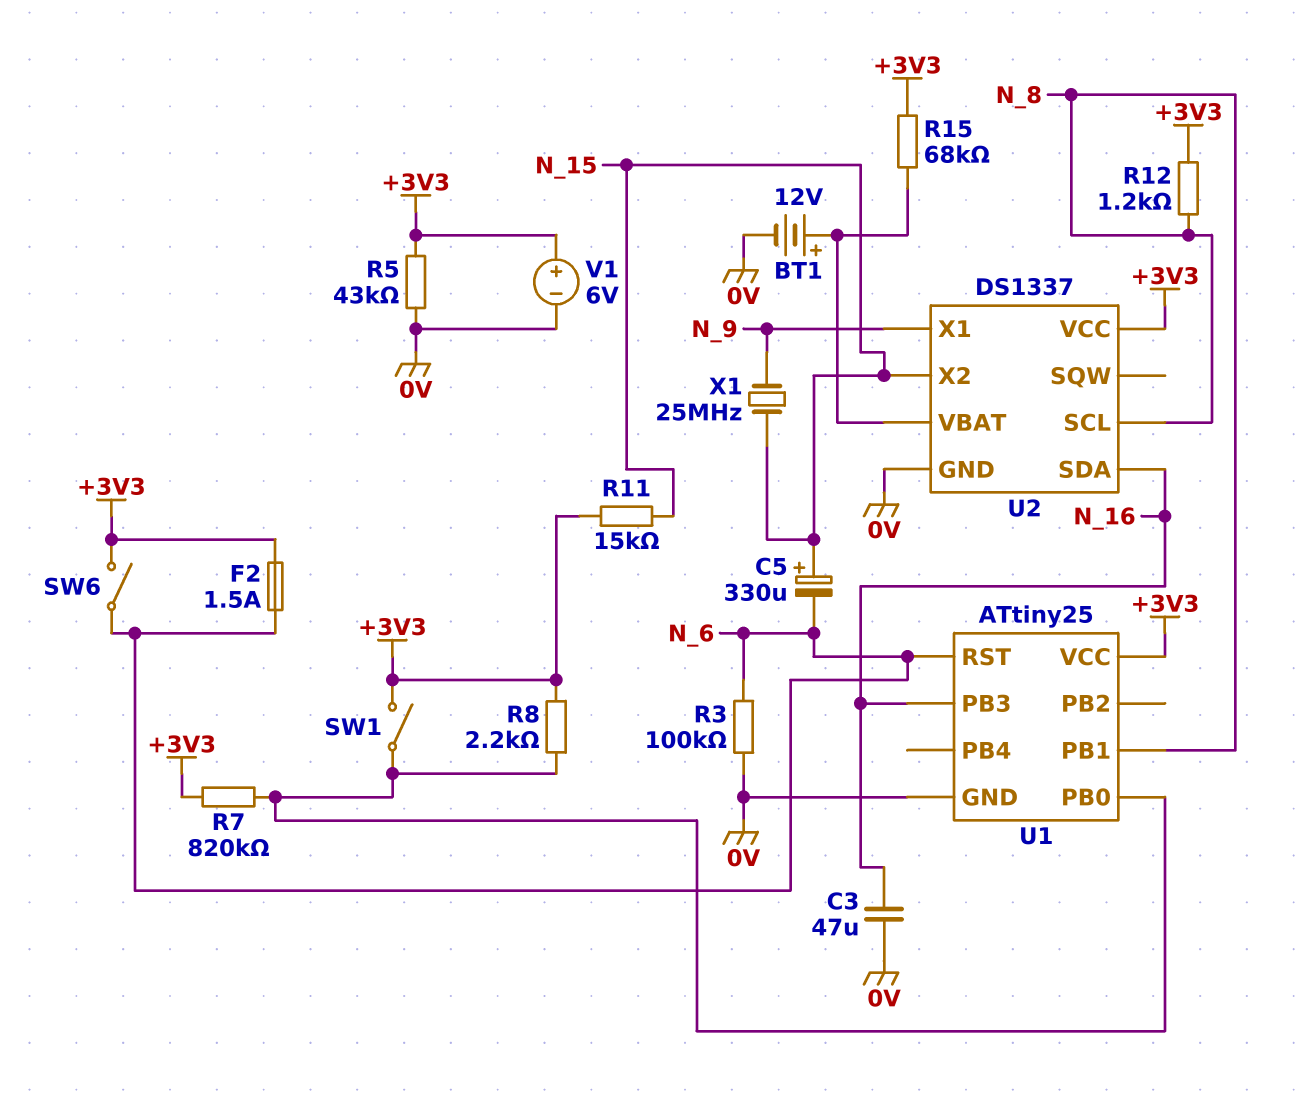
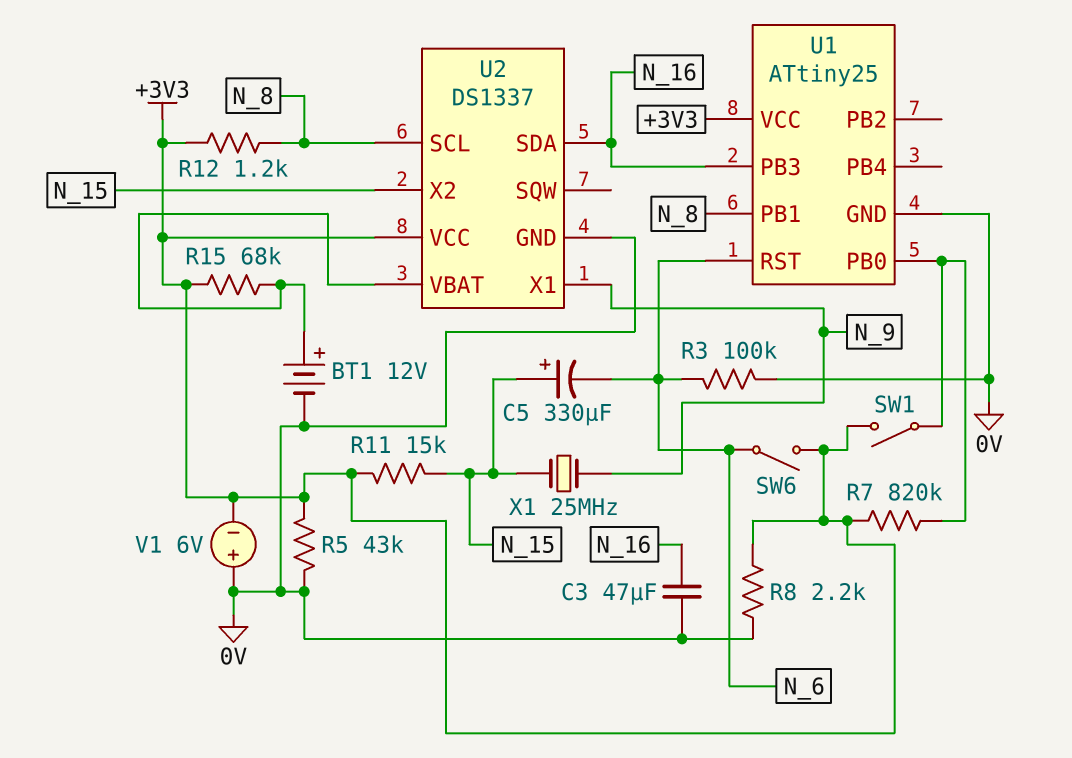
F2: 1.5A (+3V3, N_6) -> none
R8: 2.2k (+3V3, U1/PB0) -> 2.2k (+3V3, 0V)
V1: 6V (plus +3V3, minus 0V) -> 6V (plus 0V, minus +3V3)

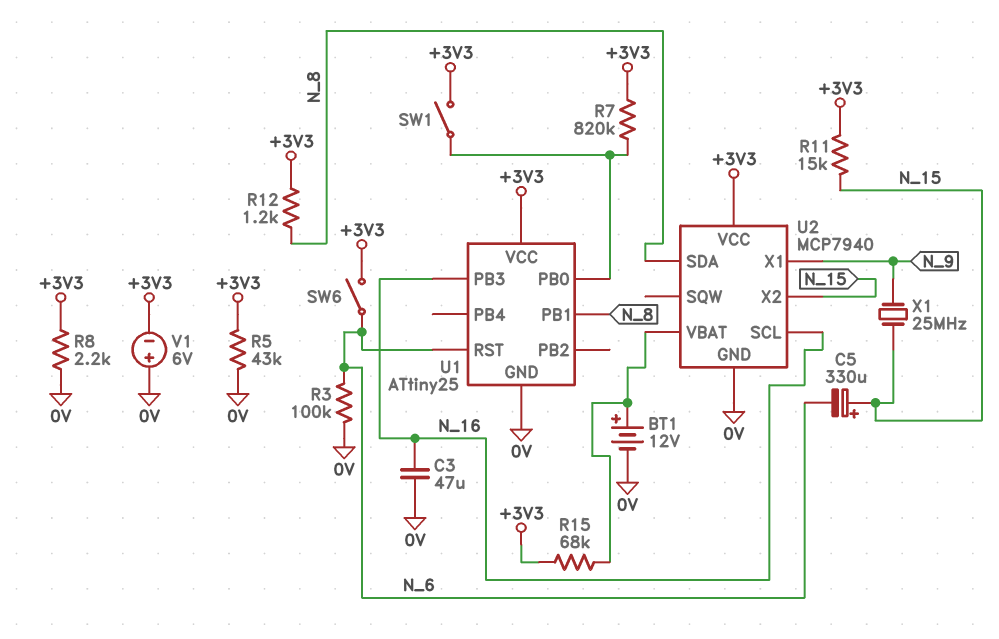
U2: DS1337 -> MCP7940
U2 pin SCL: N_8 -> N_16
U2 pin SDA: N_16 -> N_8

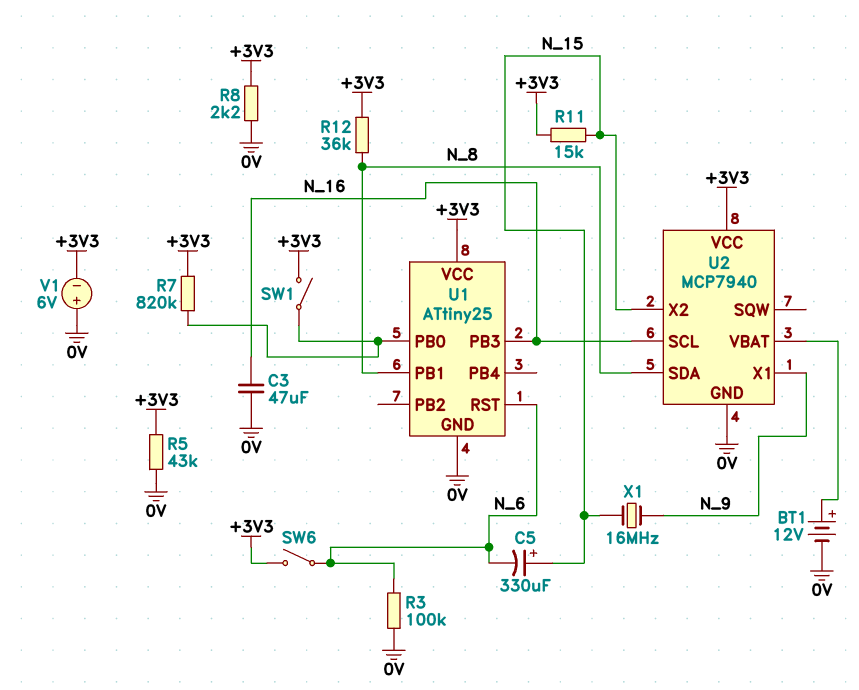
R12: 1.2k (+3V3, N_8) -> 36k (+3V3, N_8)
R15: 68k (+3V3, U2/VBAT) -> none
X1: 25MHz (N_9, N_15) -> 16MHz (N_9, N_15)

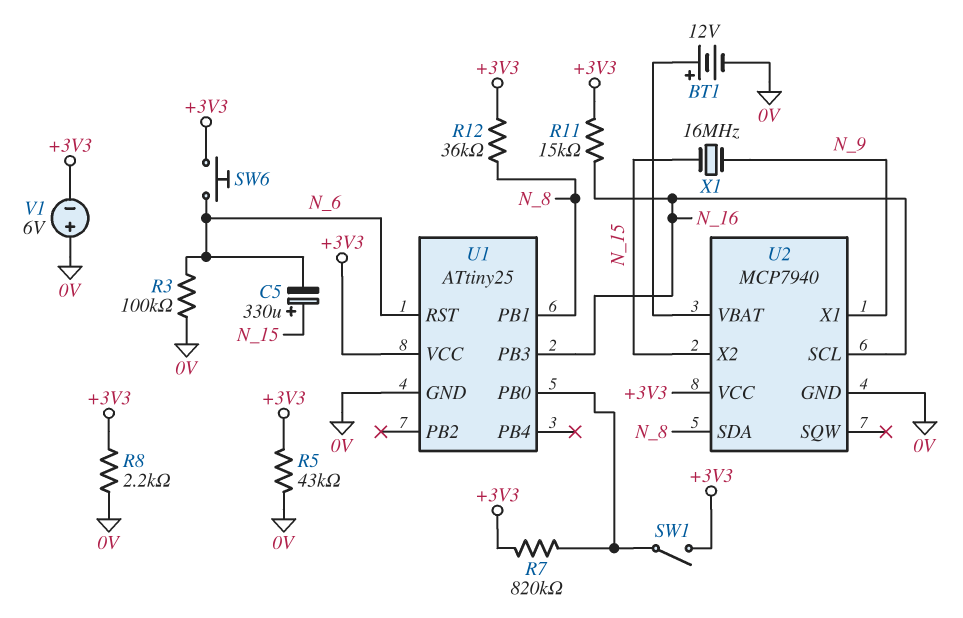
C3: 47uF (0V, N_16) -> none
R11: 15k (+3V3, N_15) -> 15k (+3V3, N_16)
SW6: switch (+3V3, N_6) -> button (+3V3, N_6)

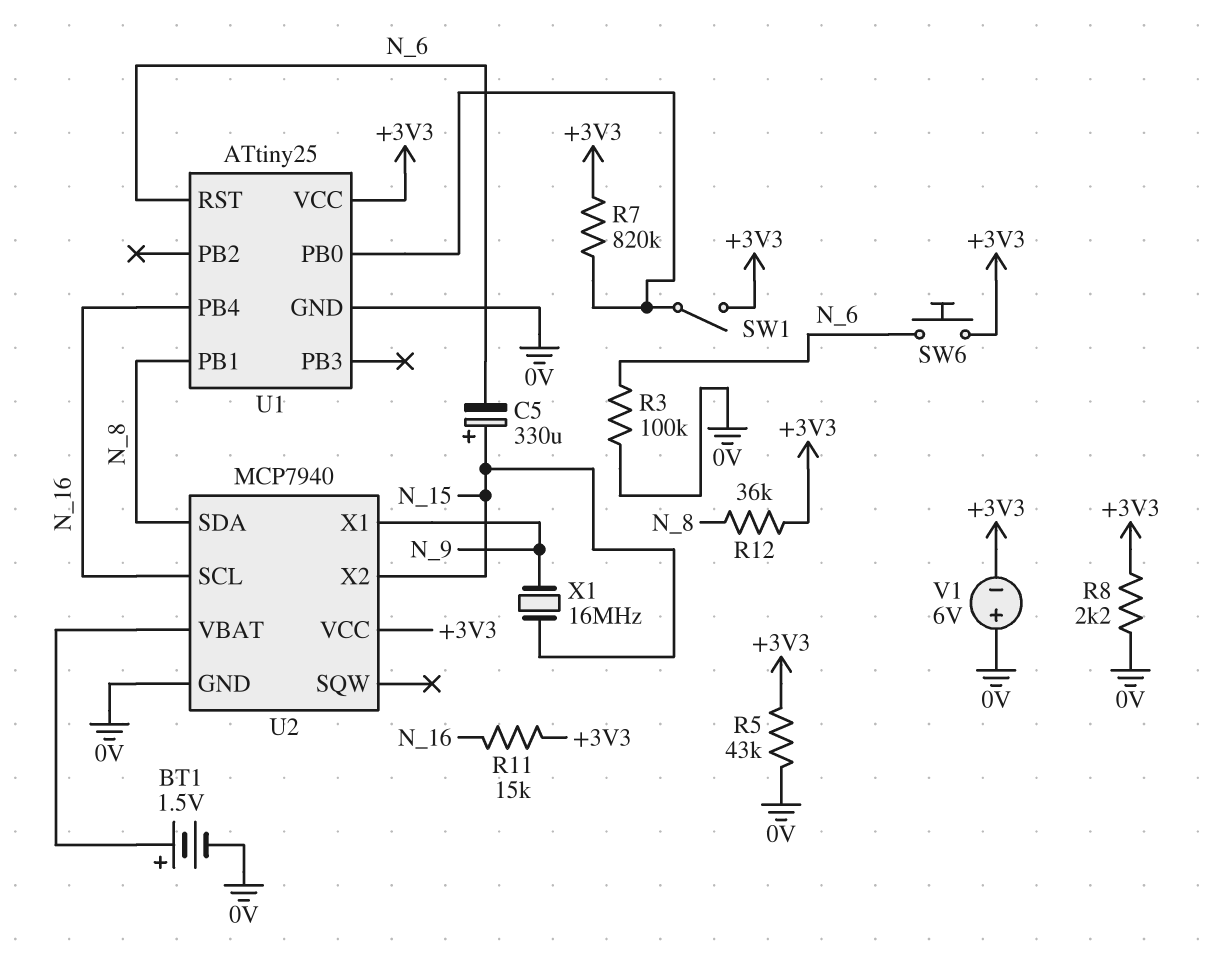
BT1: 12V (plus U2/VBAT, minus 0V) -> 1.5V (plus U2/VBAT, minus 0V)
U1 pin PB3: N_16 -> none
U1 pin PB4: none -> N_16

